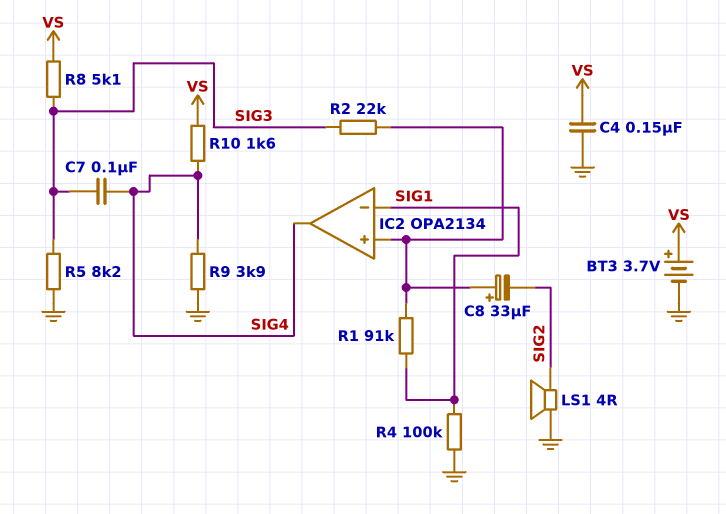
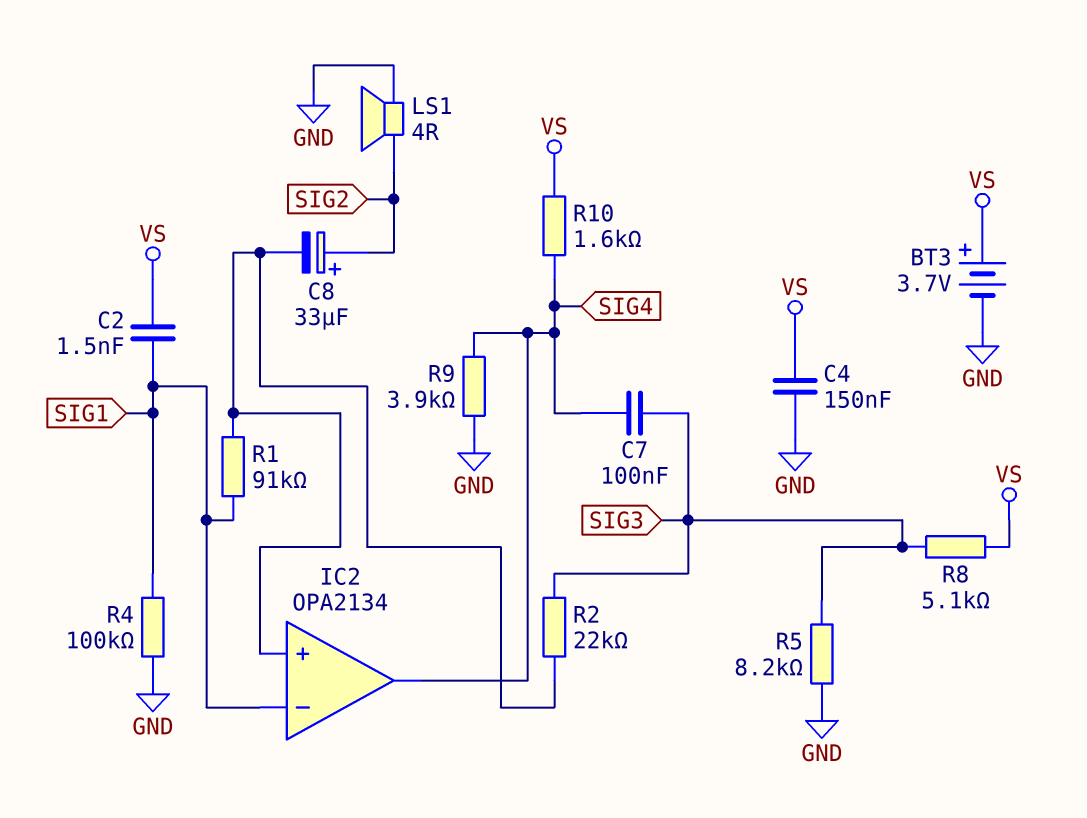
C2: none -> 1.5nF (SIG1, VS)
C8: 33uF (plus IC2/in+, minus SIG2) -> 33uF (plus SIG2, minus IC2/in+)

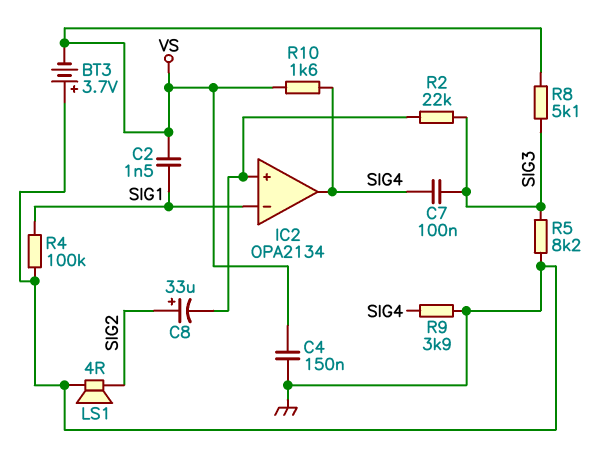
BT3: 3.7V (plus VS, minus GND) -> 3.7V (plus GND, minus VS)
R1: 91k (IC2/in+, SIG1) -> none

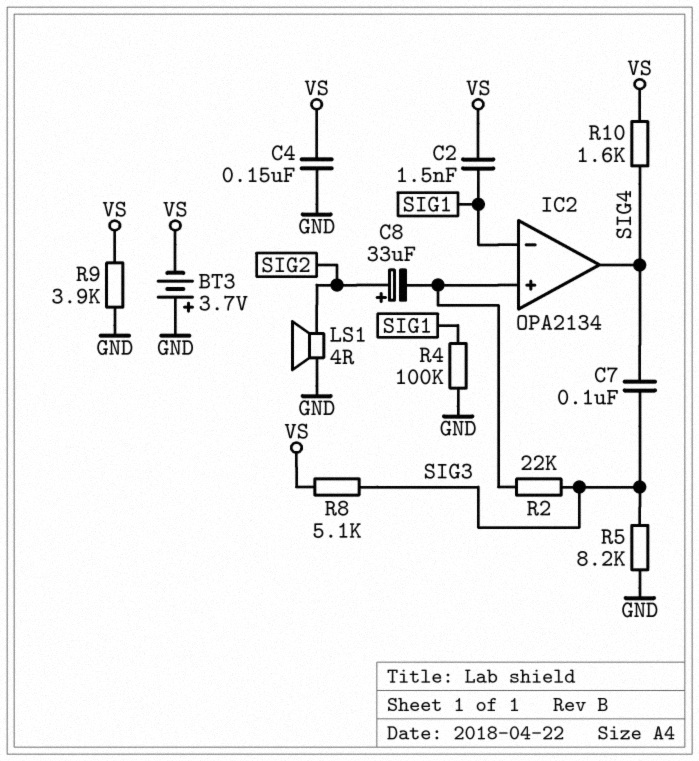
R9: 3.9k (GND, SIG4) -> 3.9k (GND, VS)

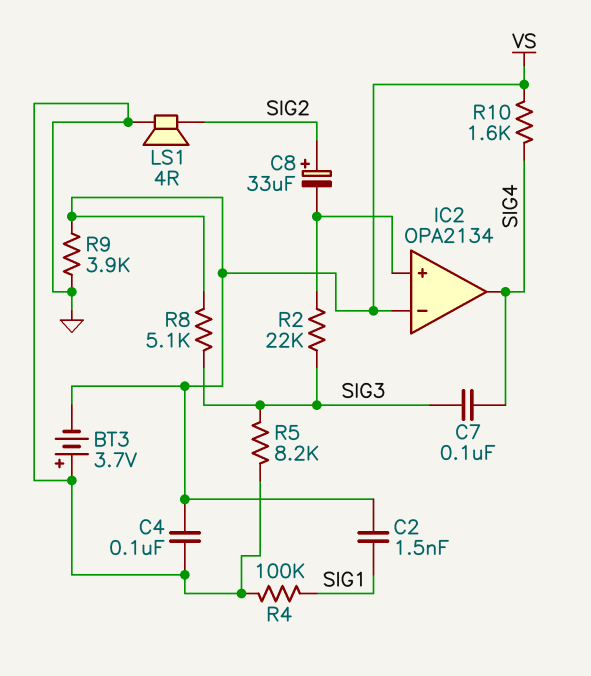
C4: 150nF (GND, VS) -> 100nF (GND, VS)
IC2 pin in-: SIG1 -> VS

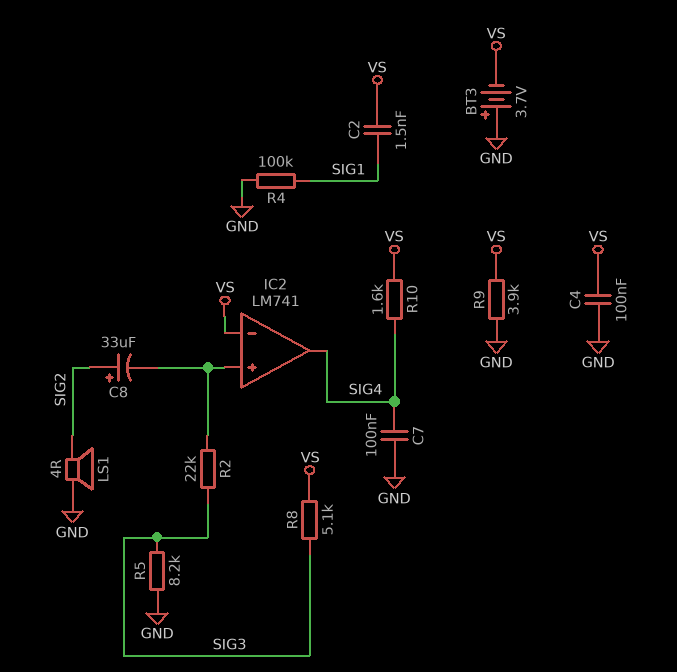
C7: 100nF (SIG3, SIG4) -> 100nF (GND, SIG4)
IC2: OPA2134 -> LM741

